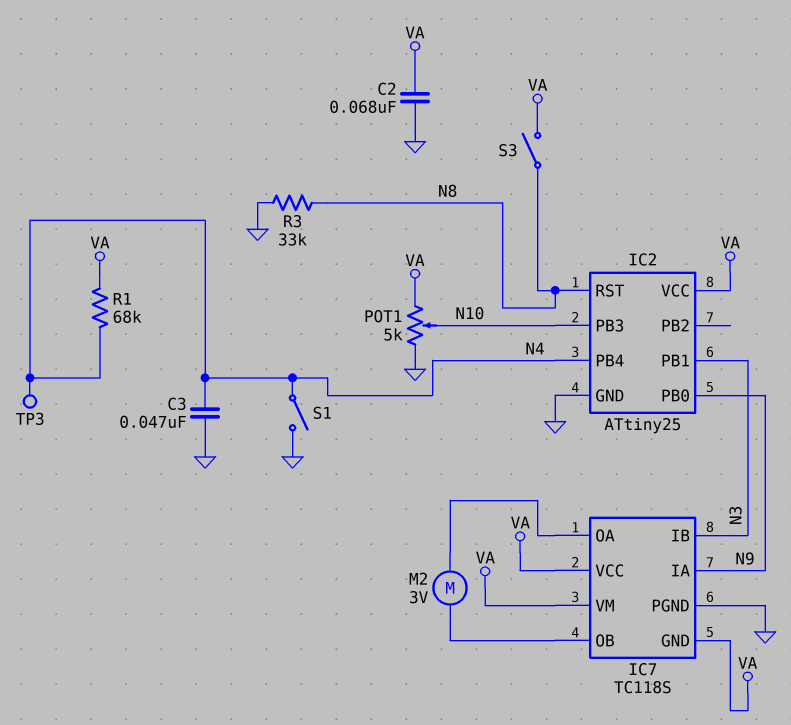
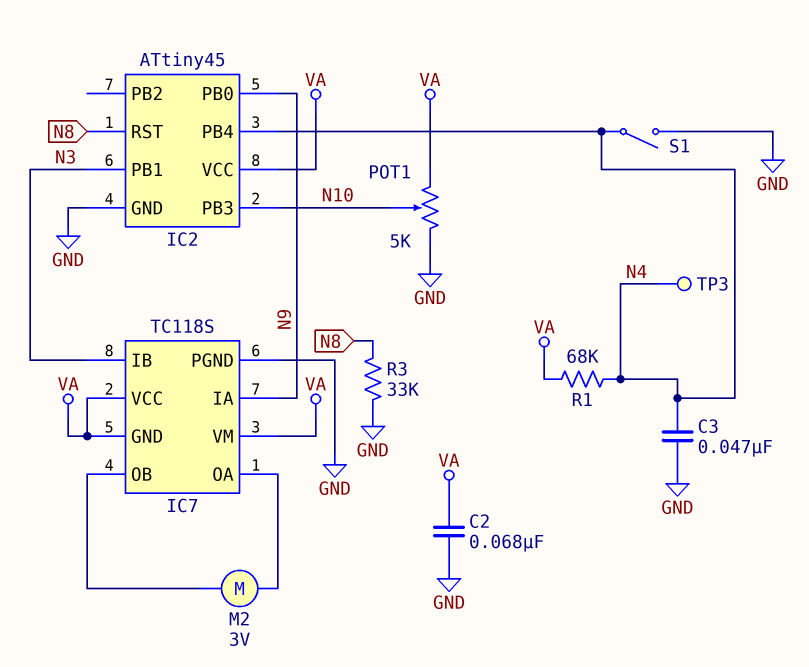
IC2: ATtiny25 -> ATtiny45
S3: switch (N8, VA) -> none

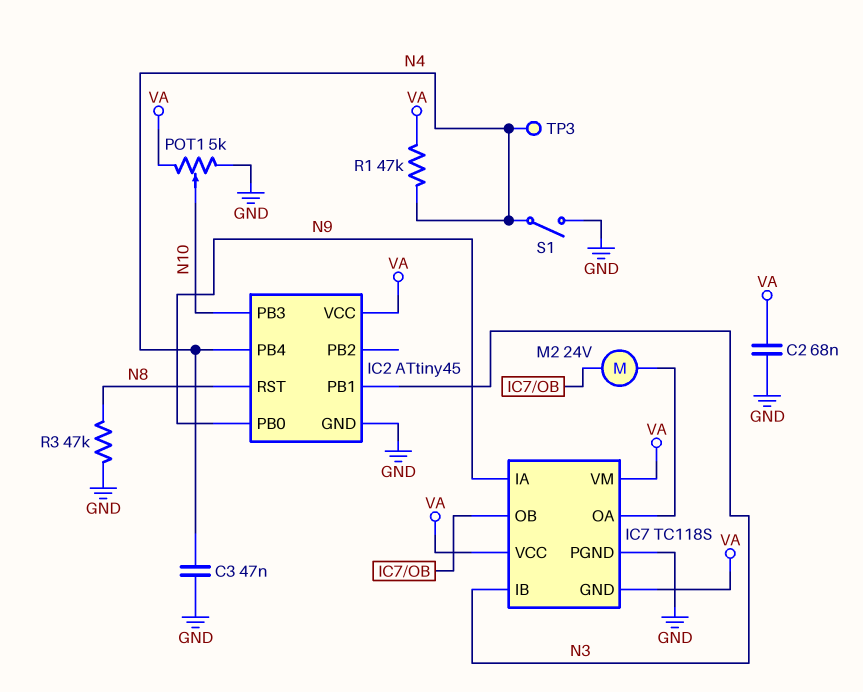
M2: motor 3V (IC7/OA, IC7/OB) -> motor 24V (IC7/OA, IC7/OB)
R1: 68k (N4, VA) -> 47k (N4, VA)
R3: 33k (GND, N8) -> 47k (GND, N8)

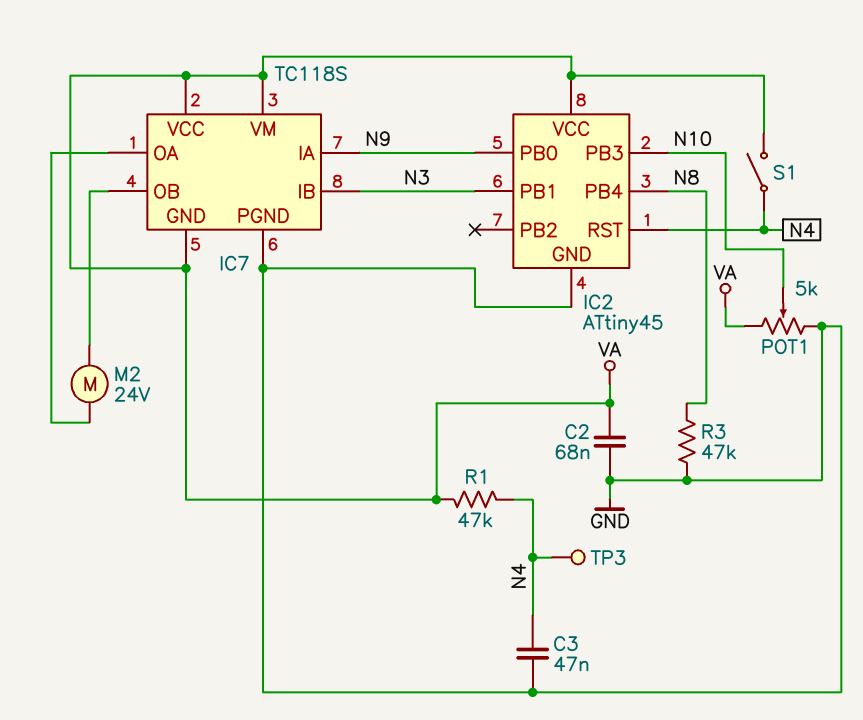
IC2 pin PB4: N4 -> N8
IC2 pin RST: N8 -> N4
S1: switch (GND, N4) -> switch (N4, VA)

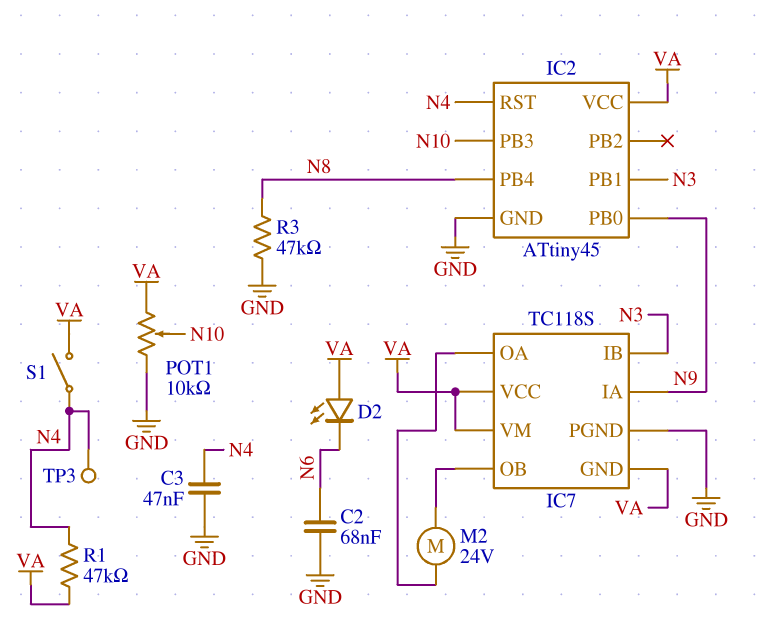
C2: 68nF (GND, VA) -> 68nF (GND, N6)
D2: none -> LED (A VA, K N6)
POT1: 5k (GND, VA, wiper N10) -> 10k (GND, VA, wiper N10)

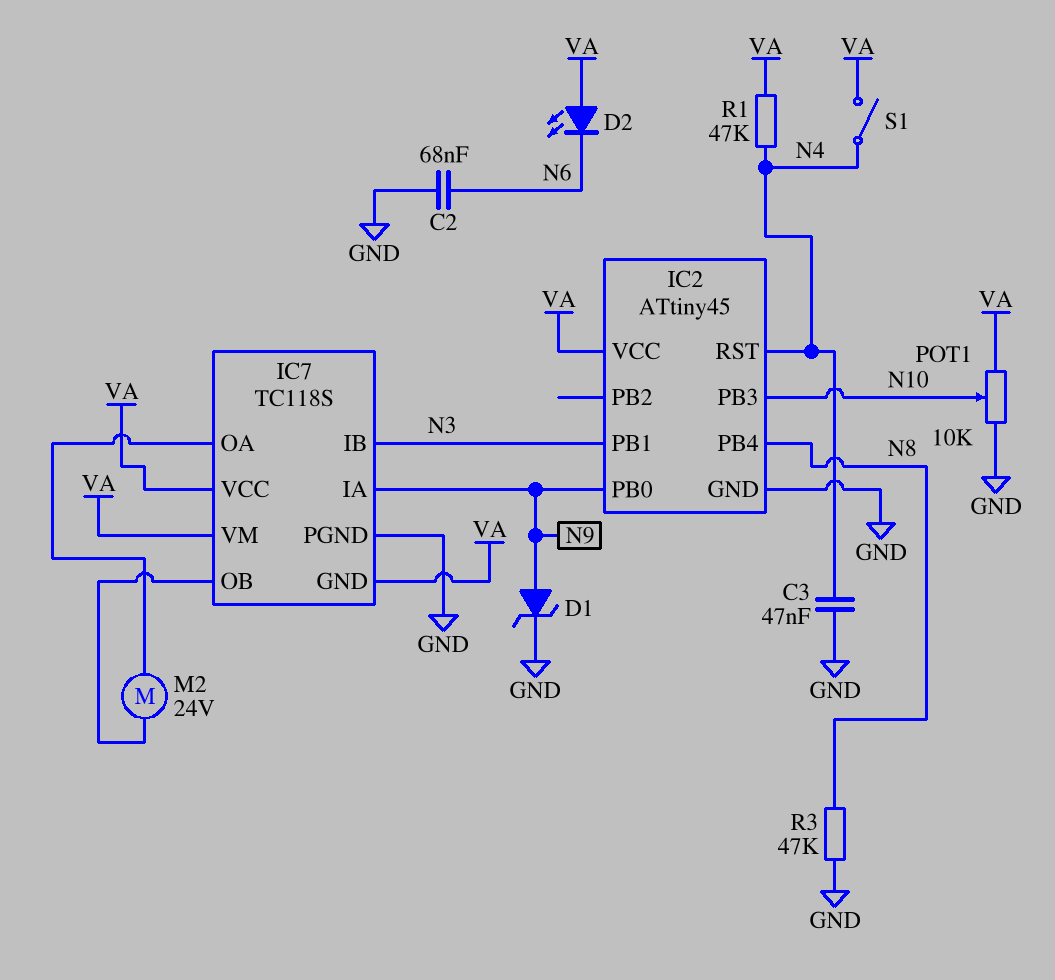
D1: none -> zener (A N9, K GND)
TP3: test point (N4) -> none

